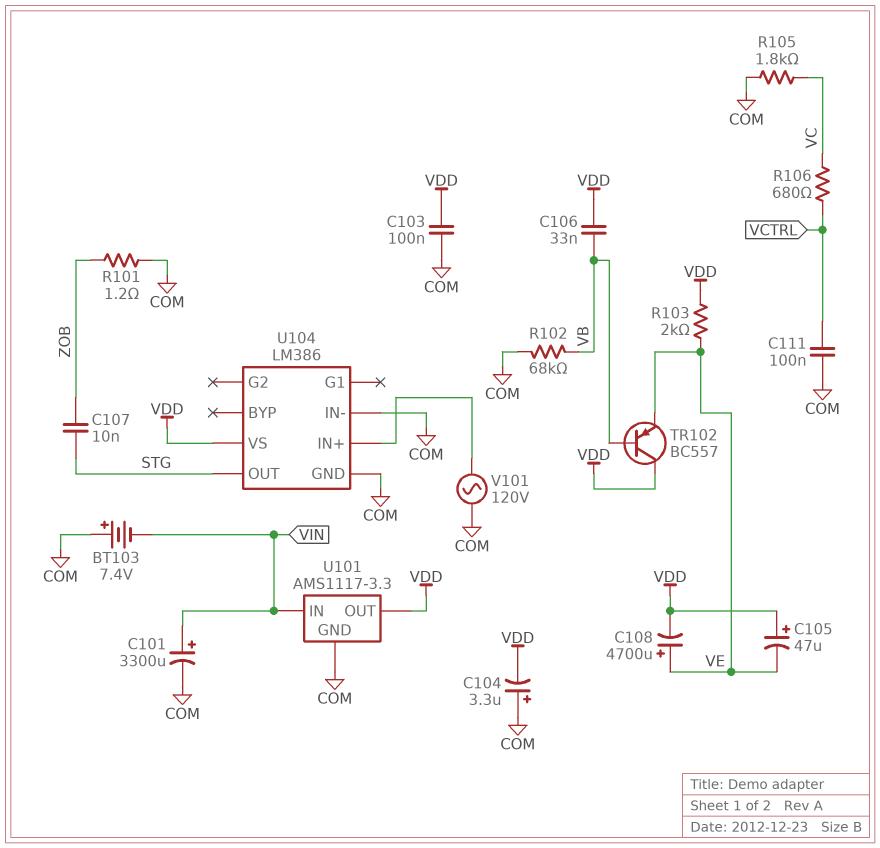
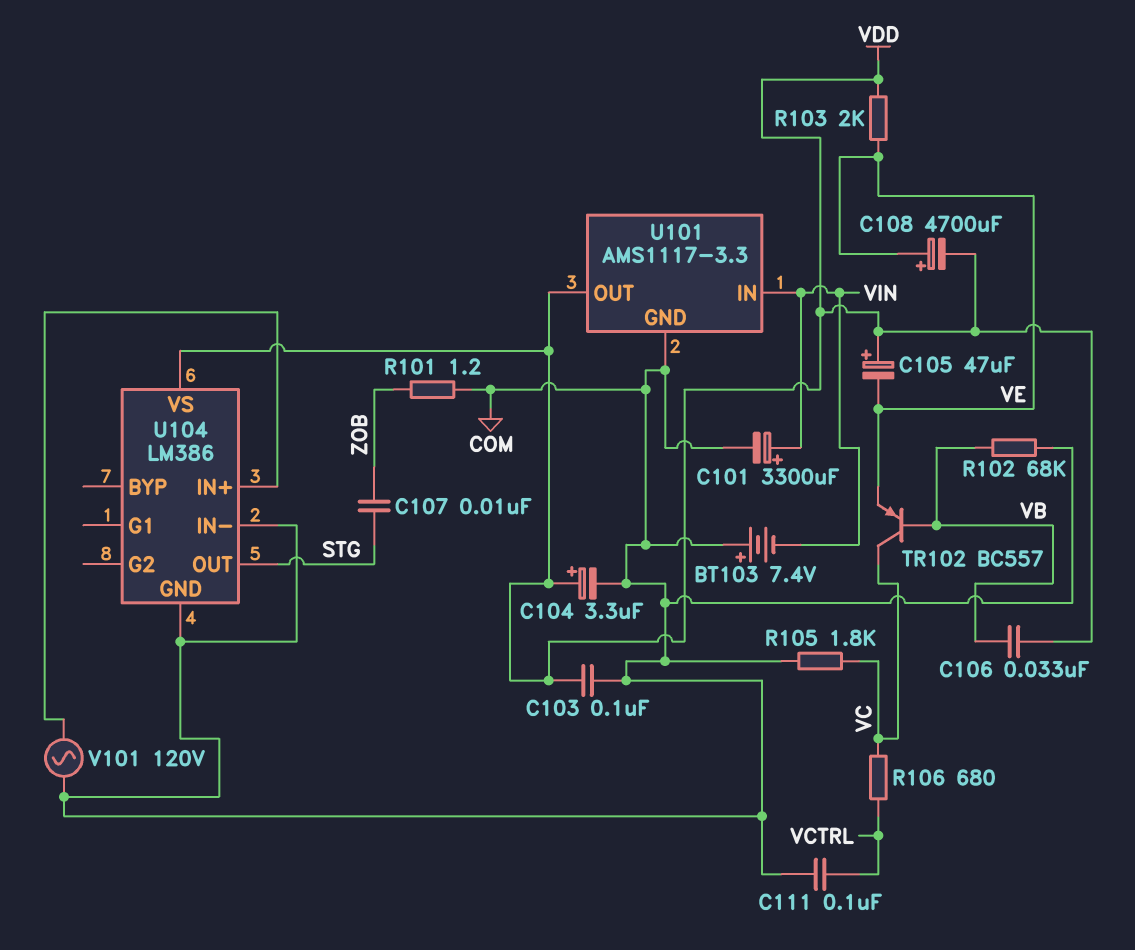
C104: 3.3uF (plus COM, minus VDD) -> 3.3uF (plus VDD, minus COM)
TR102: PNP BC557 (B VB, C VDD, E VE) -> PNP BC557 (B VB, C VC, E VE)

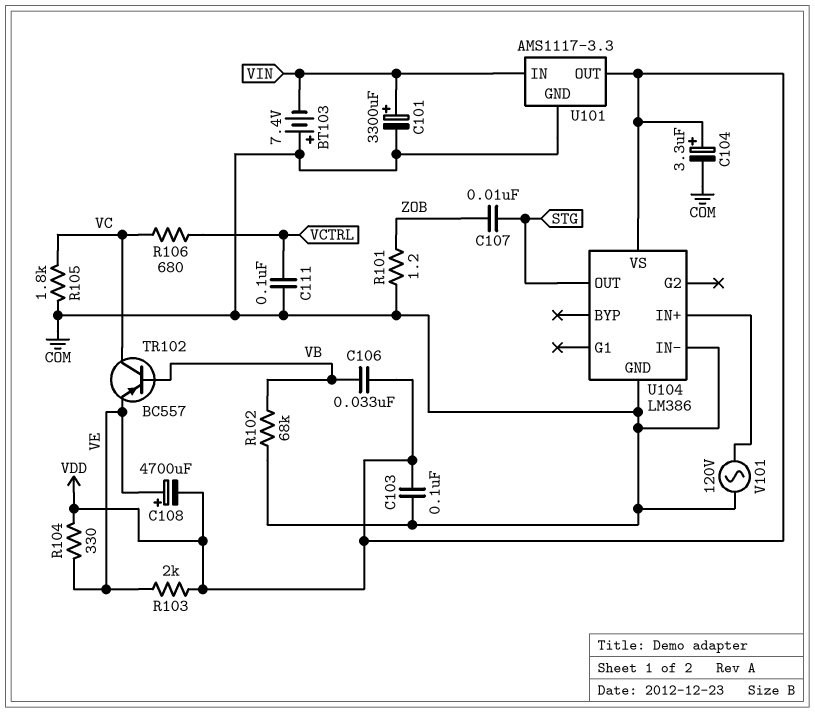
C105: 47uF (plus VDD, minus VE) -> none
R104: none -> 330 (VDD, VE)

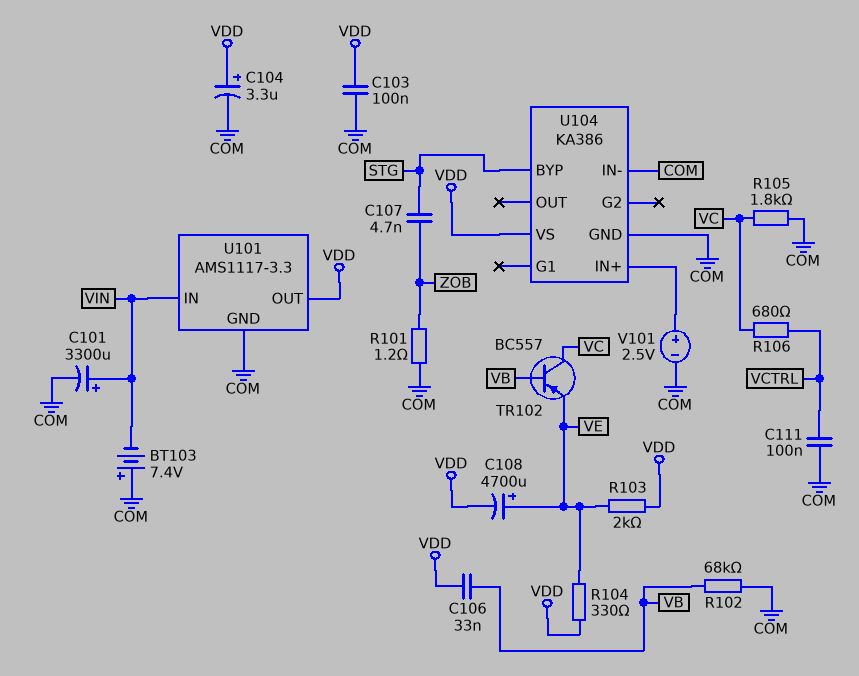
C107: 10nF (STG, ZOB) -> 4.7nF (STG, ZOB)
U104: LM386 -> KA386
U104 pin BYP: none -> STG
U104 pin OUT: STG -> none
V101: AC 120V (COM, U104/IN+) -> 2.5V (plus U104/IN+, minus COM)

